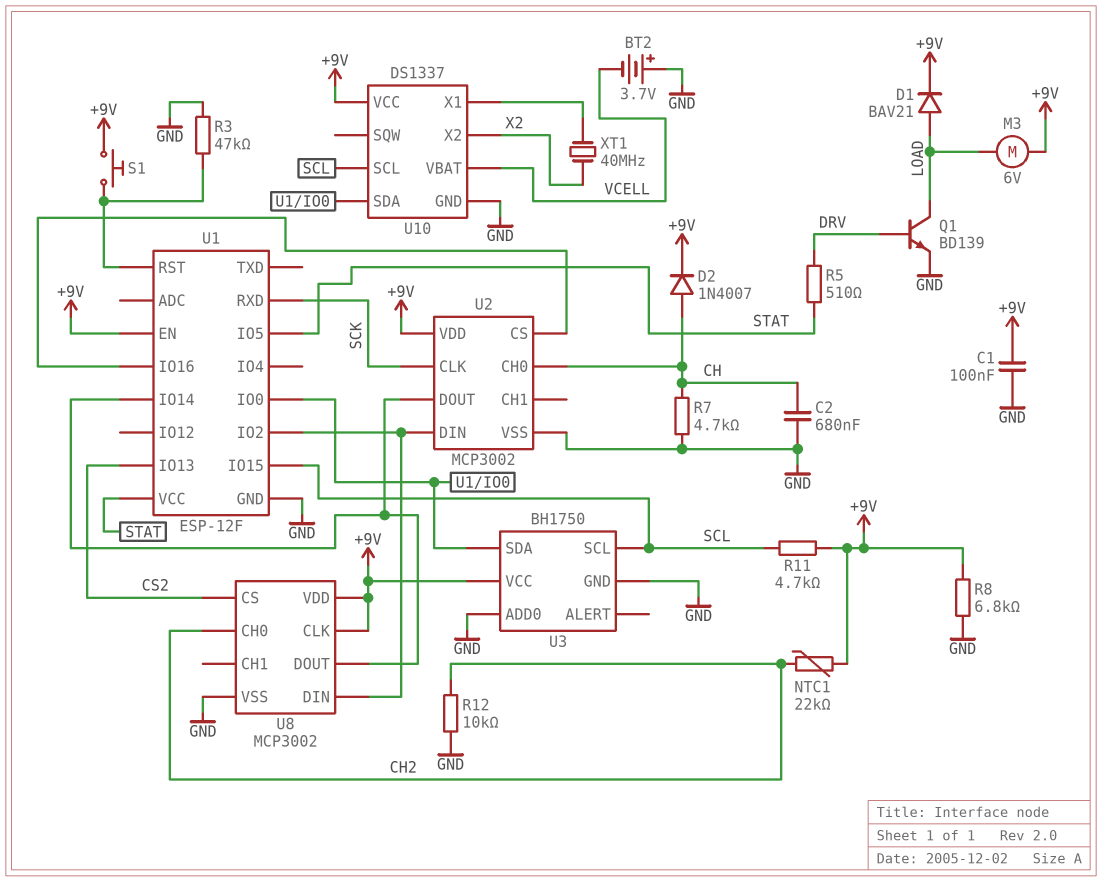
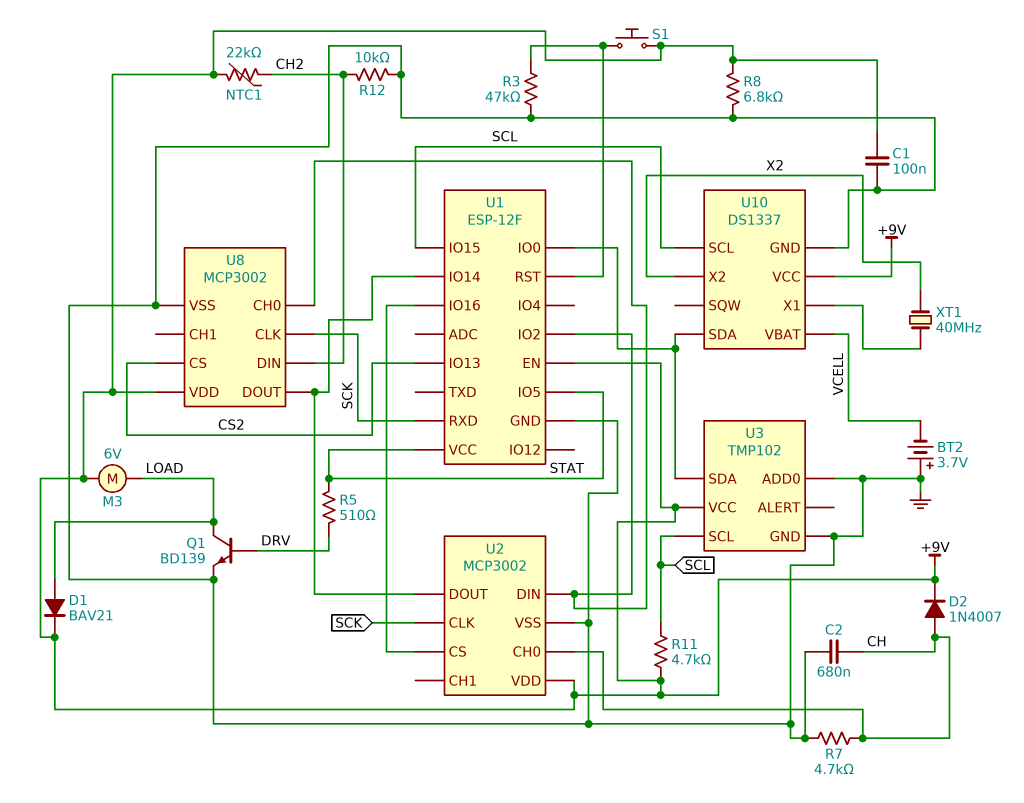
U3: BH1750 -> TMP102
U8 pin CH0: CH2 -> U1/IO2
U8 pin CLK: +9V -> SCK
U8 pin DIN: U1/IO2 -> CH2

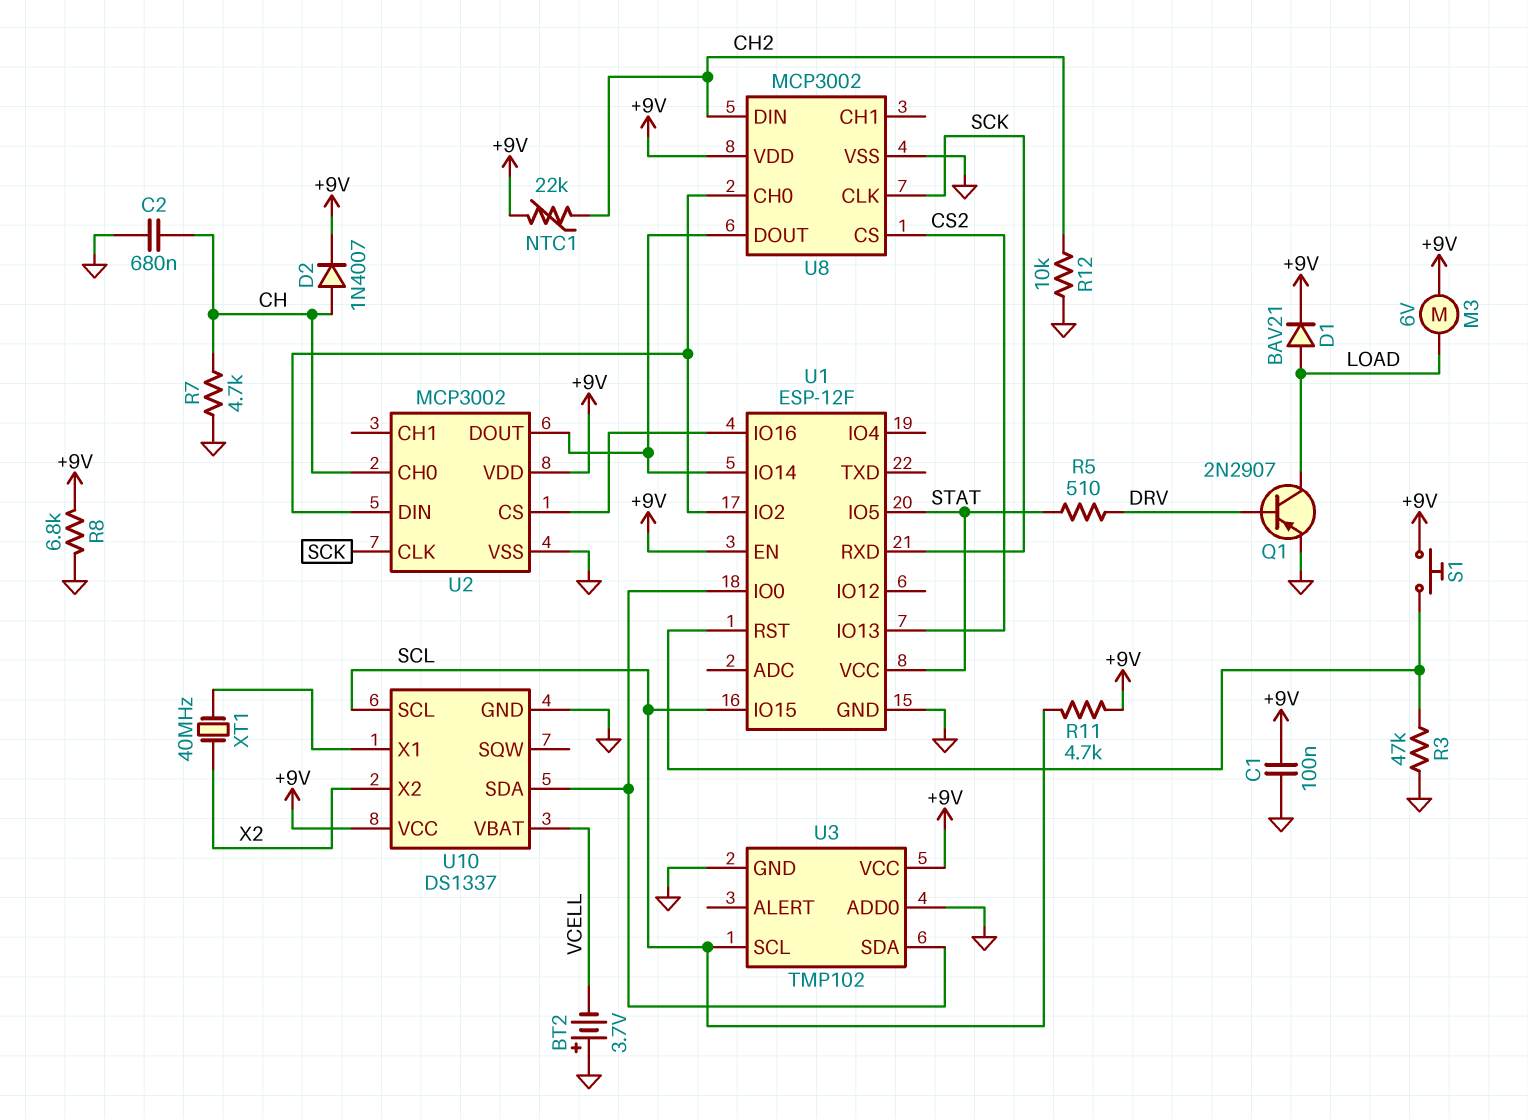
Q1: NPN BD139 (B DRV, C LOAD, E GND) -> PNP 2N2907 (B DRV, C LOAD, E GND)

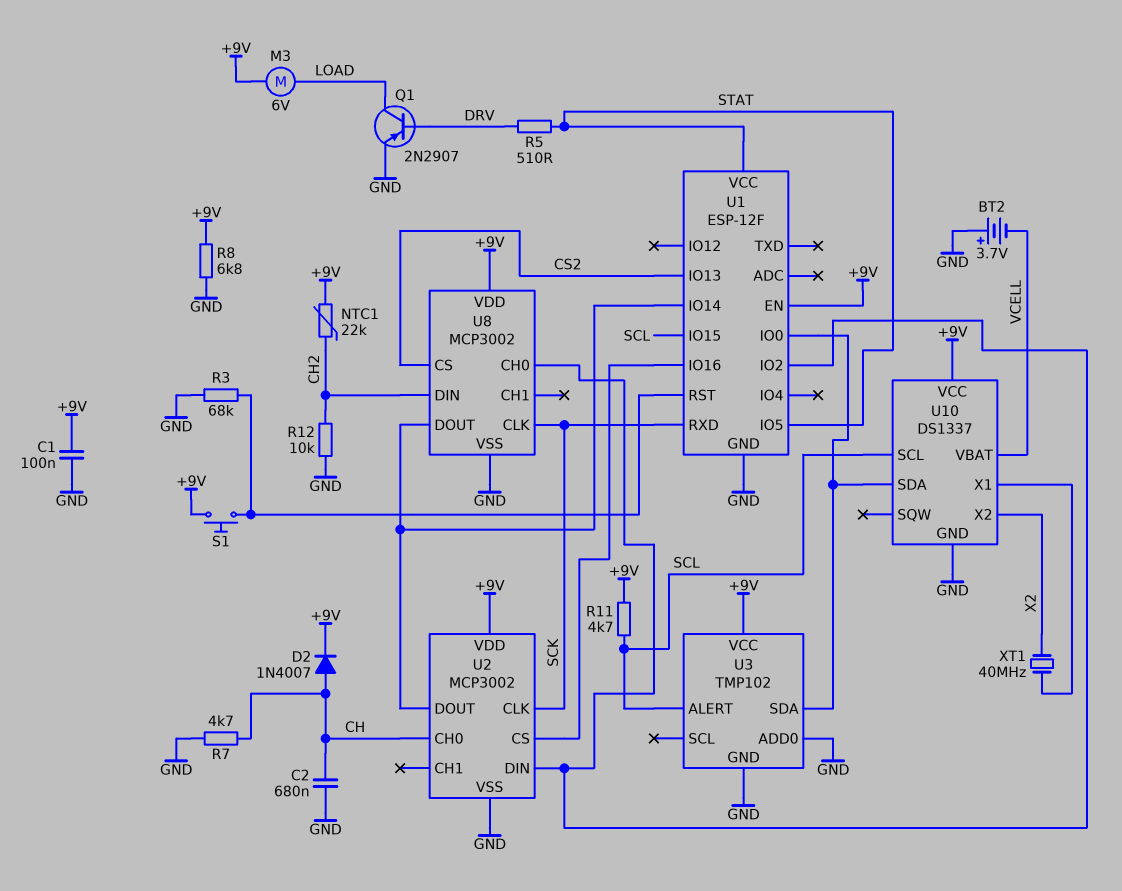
D1: diode BAV21 (A LOAD, K +9V) -> none
R3: 47k (GND, U1/RST) -> 68k (GND, U1/RST)
U3 pin ALERT: none -> SCL
U3 pin SCL: SCL -> none

